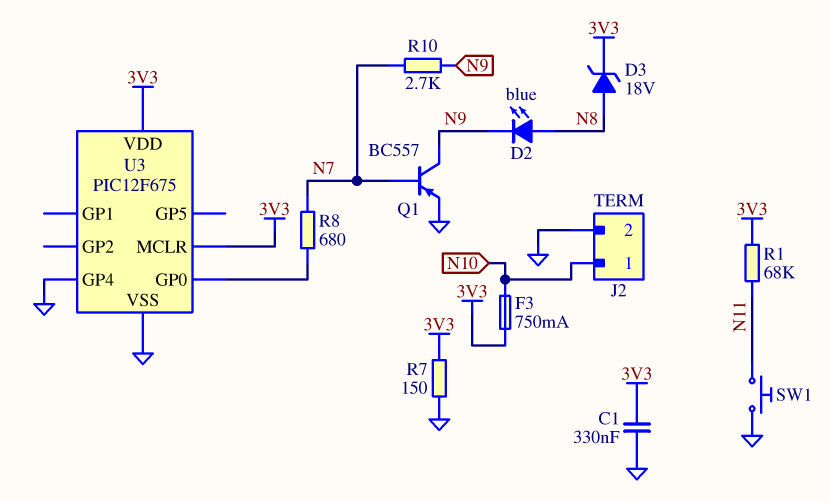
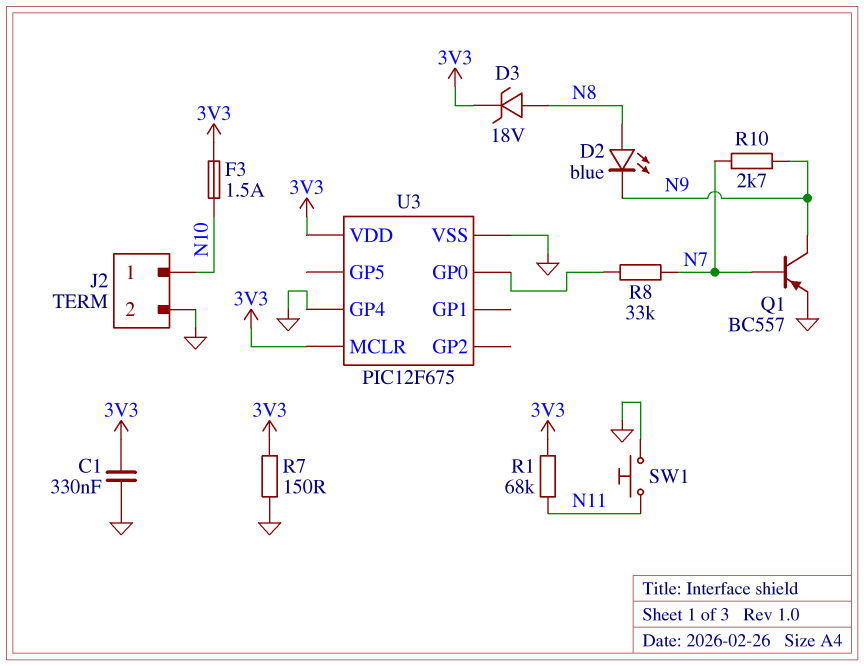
F3: 750mA (3V3, N10) -> 1.5A (3V3, N10)
R8: 680 (N7, U3/GP0) -> 33k (N7, U3/GP0)

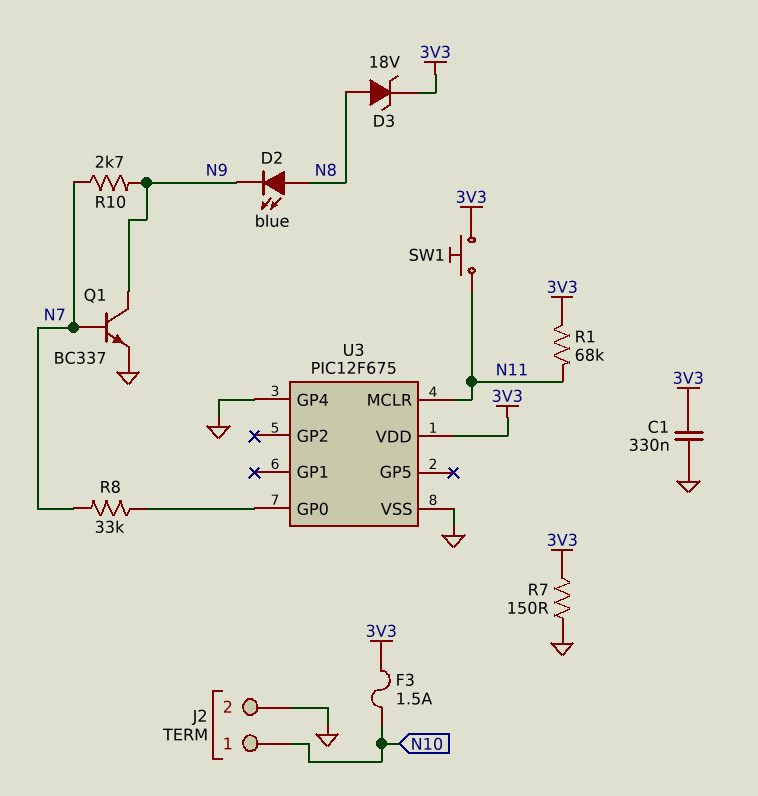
Q1: PNP BC557 (B N7, C N9, E GND) -> NPN BC337 (B N7, C N9, E GND)
SW1: button (GND, N11) -> button (3V3, N11)
U3 pin MCLR: 3V3 -> N11

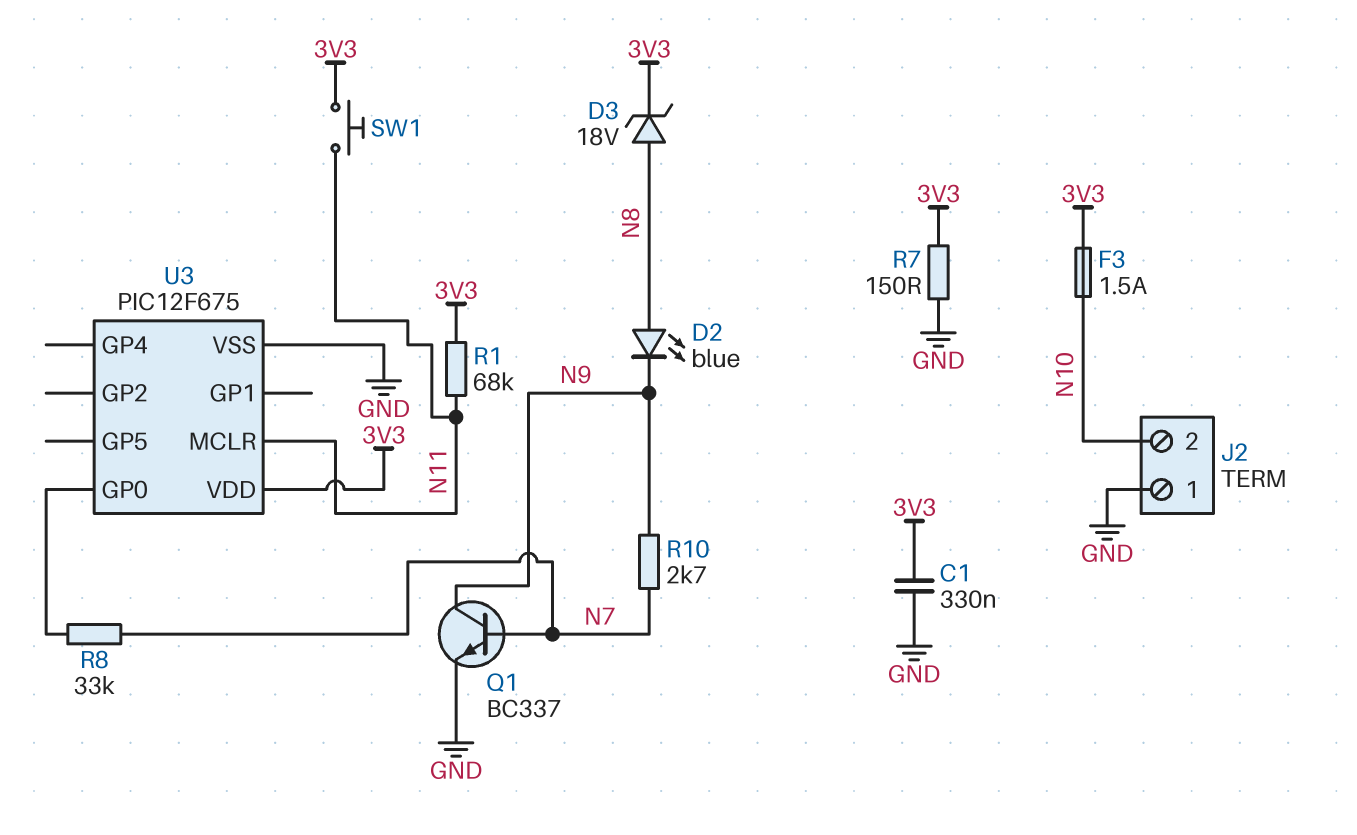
J2 pin 1: N10 -> GND
J2 pin 2: GND -> N10
U3 pin GP4: GND -> none

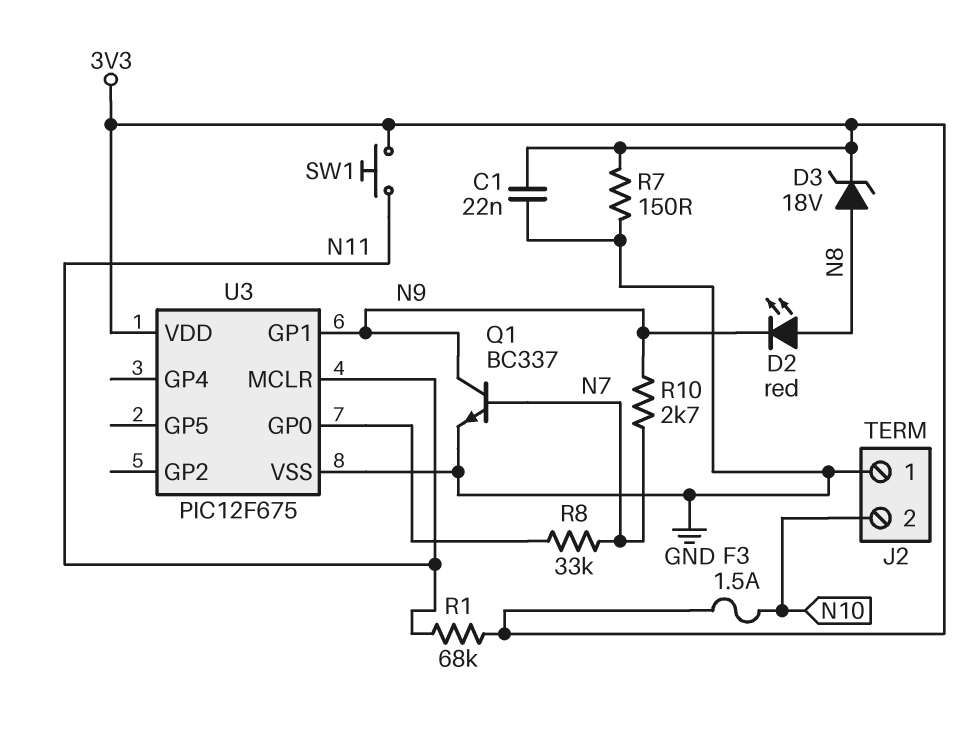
C1: 330nF (3V3, GND) -> 22nF (3V3, GND)
D2: LED blue (A N8, K N9) -> LED red (A N8, K N9)
U3 pin GP1: none -> N9

